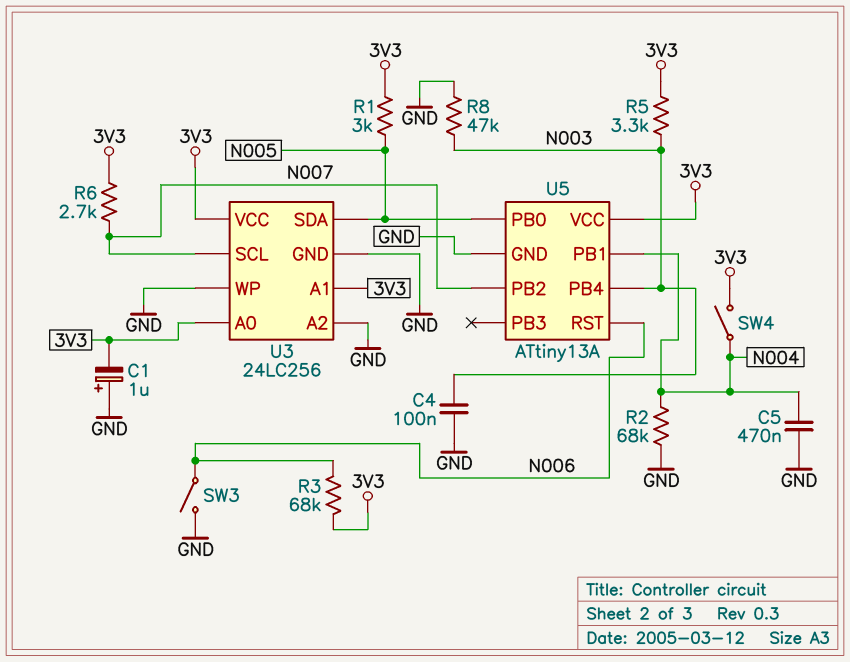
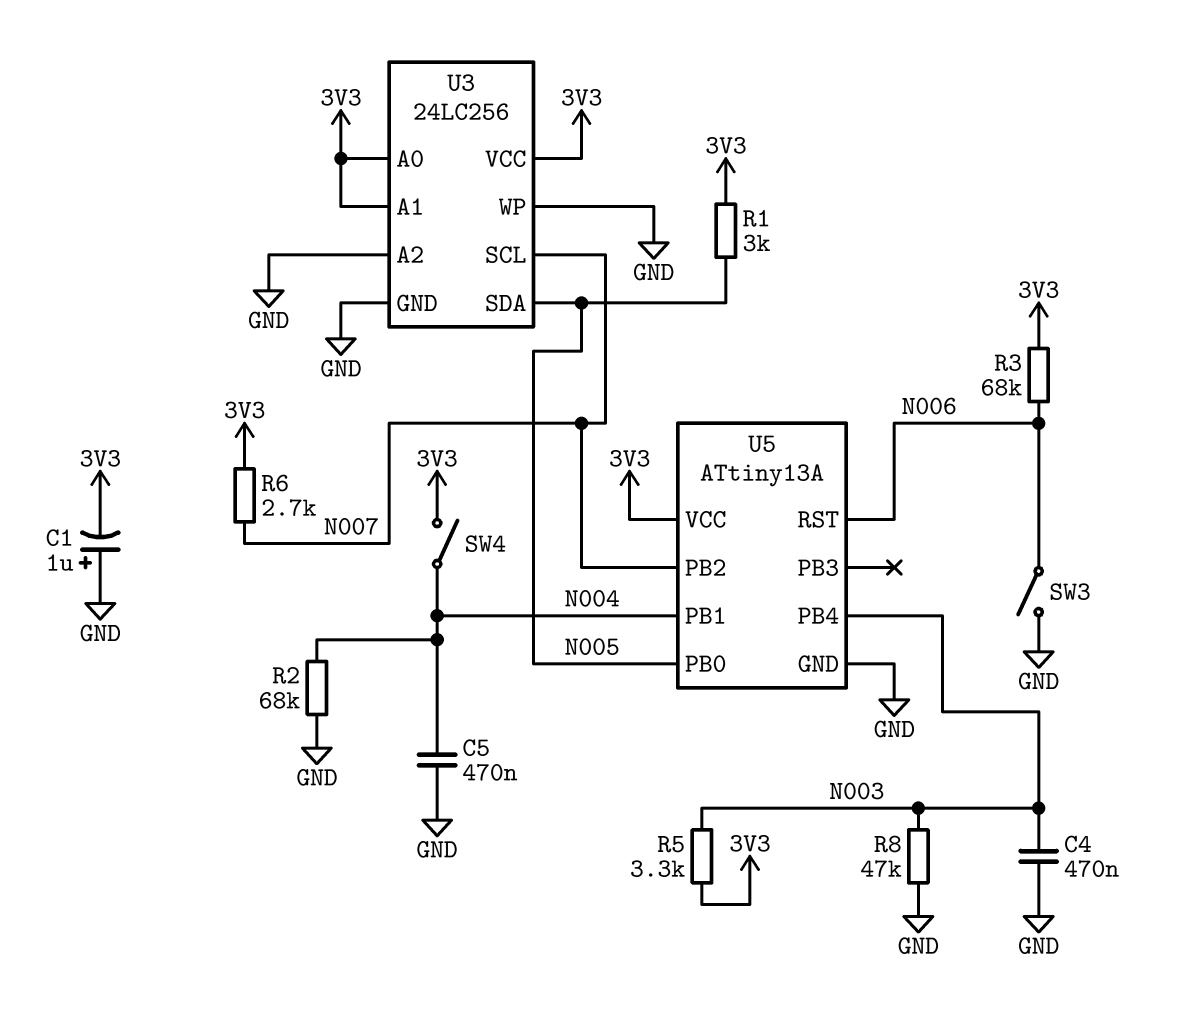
C4: 100nF (GND, N003) -> 470nF (GND, N003)

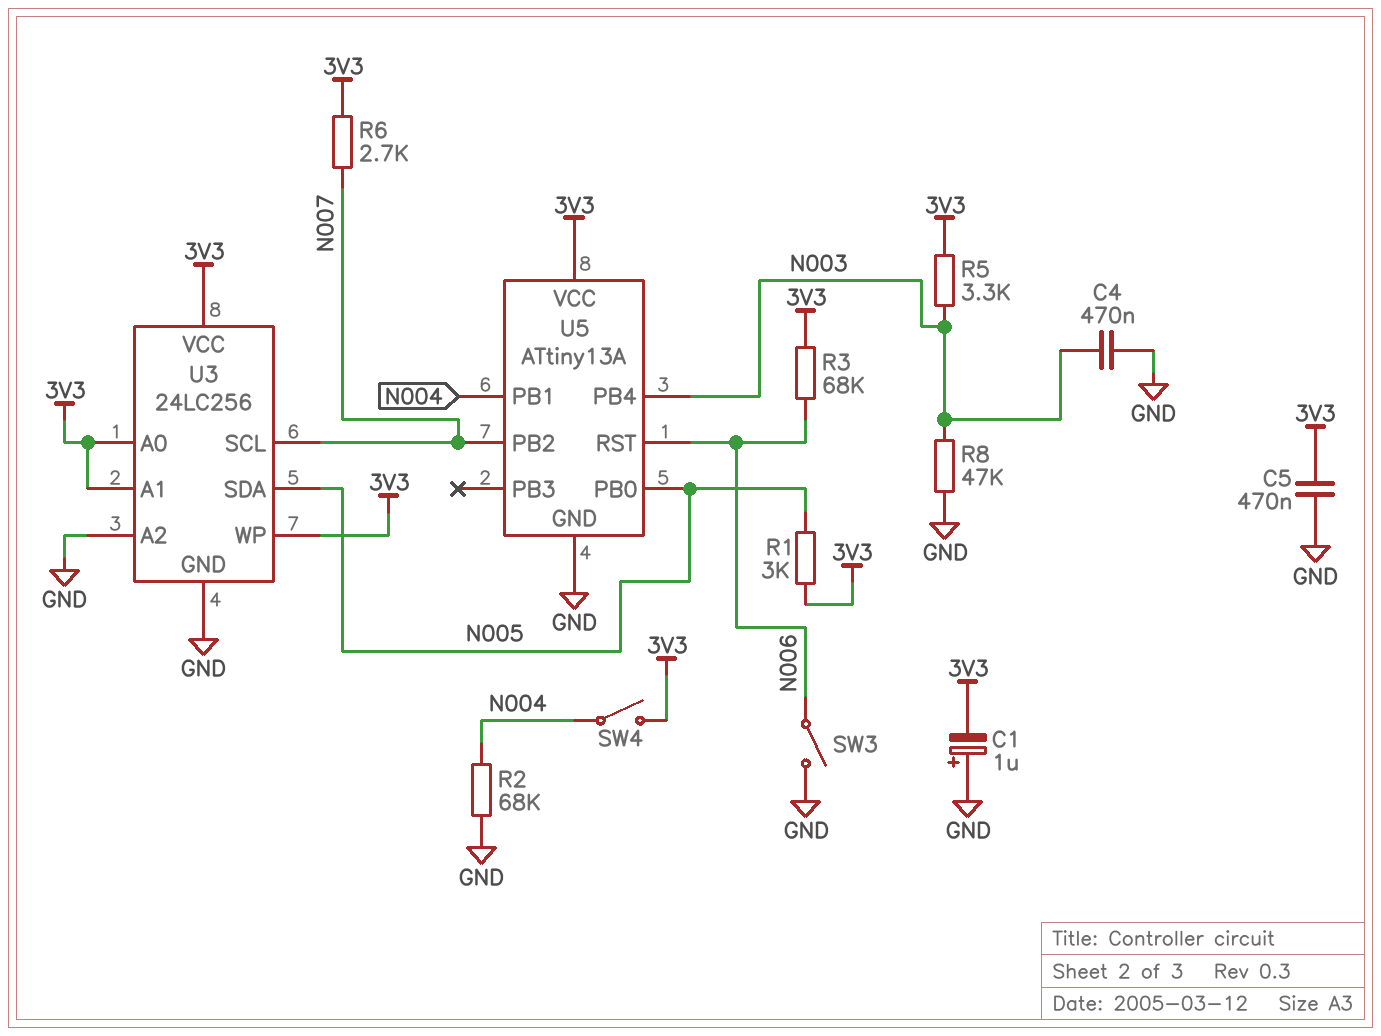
C5: 470nF (GND, N004) -> 470nF (3V3, GND)
U3 pin WP: GND -> 3V3

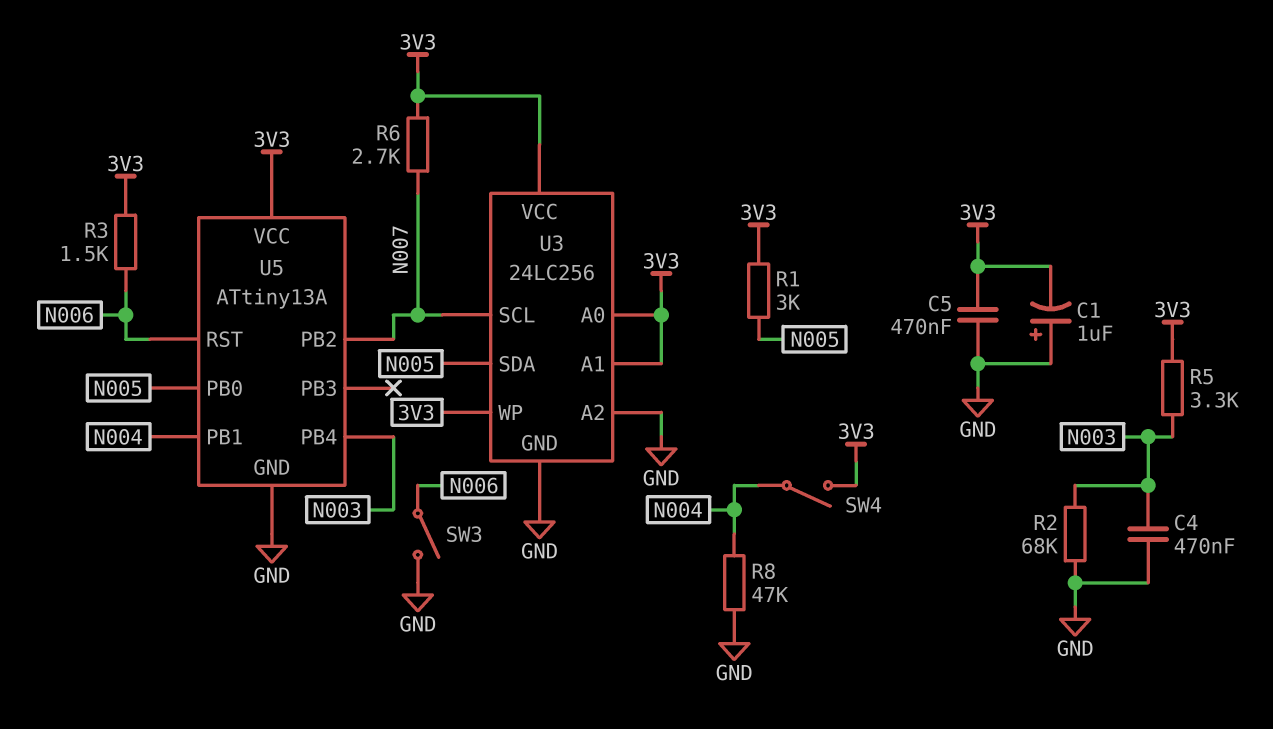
R2: 68k (GND, N004) -> 68k (GND, N003)
R3: 68k (3V3, N006) -> 1.5k (3V3, N006)
R8: 47k (GND, N003) -> 47k (GND, N004)

